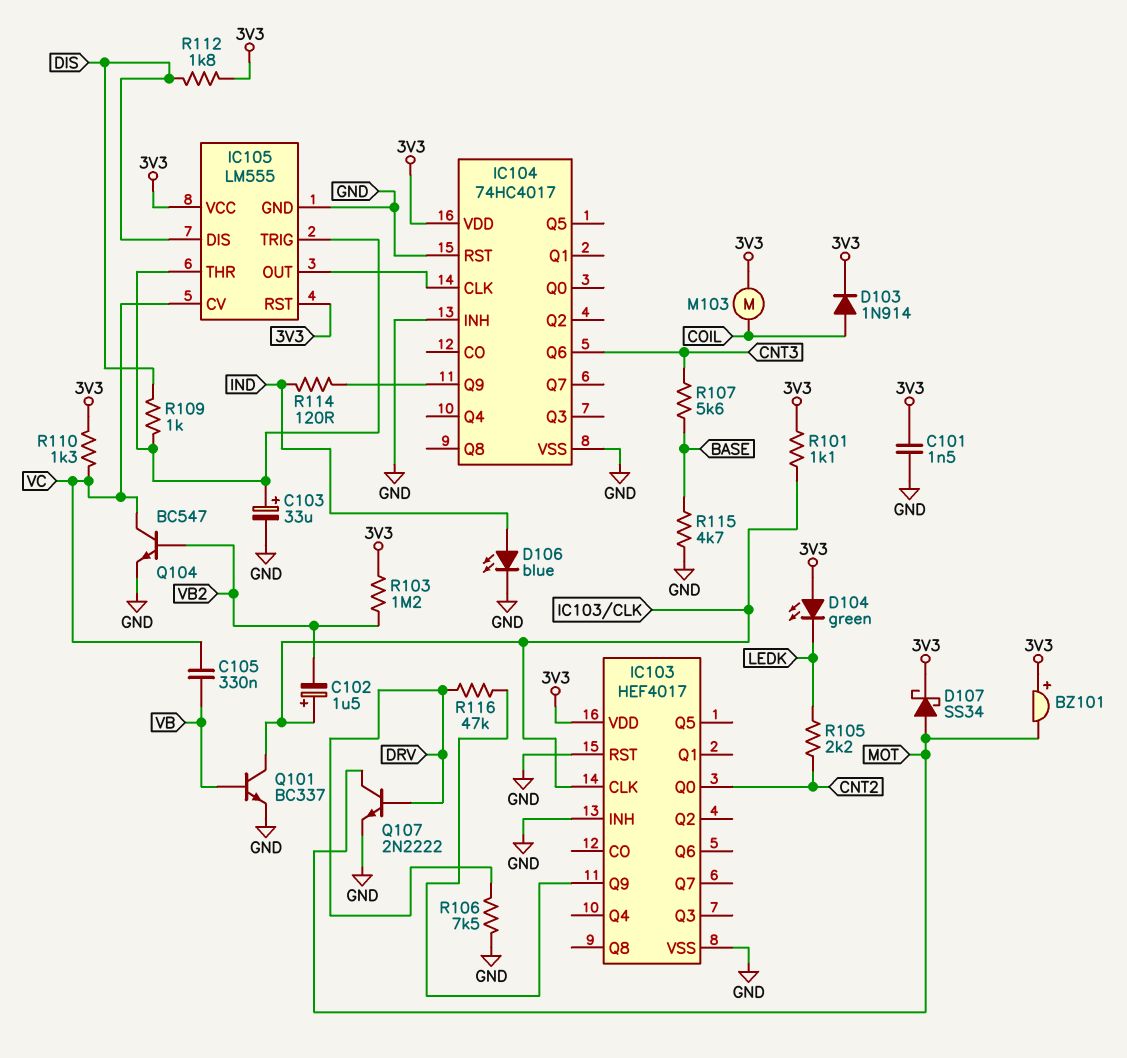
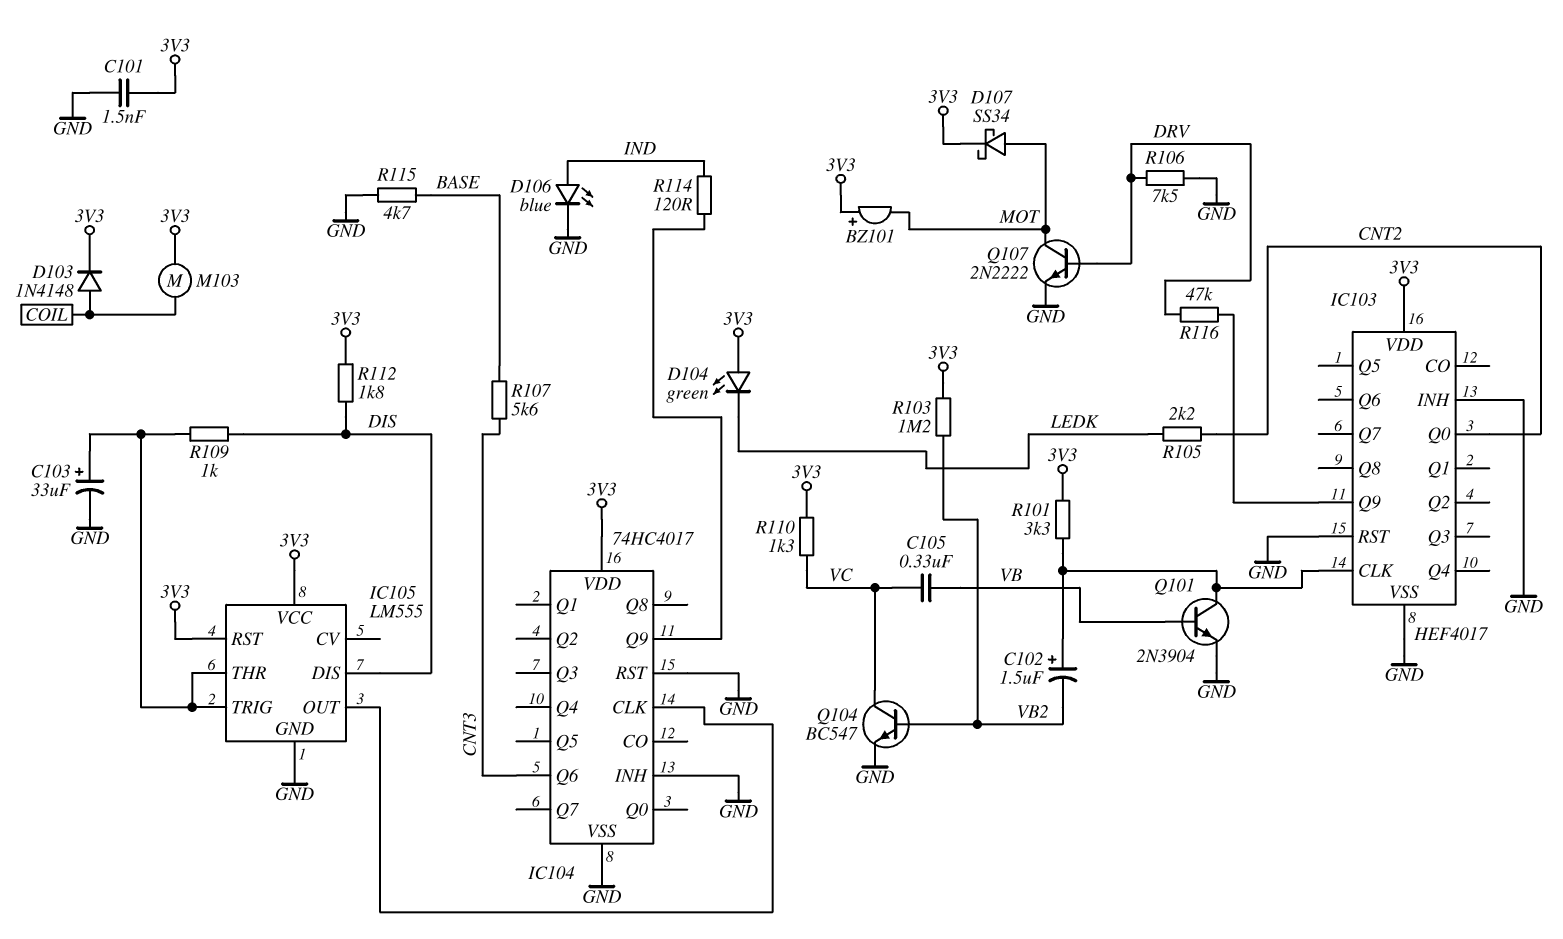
D103: diode 1N914 (A COIL, K 3V3) -> diode 1N4148 (A COIL, K 3V3)
IC105 pin CV: VC -> none
Q101: NPN BC337 (B VB, C IC103/CLK, E GND) -> NPN 2N3904 (B VB, C IC103/CLK, E GND)
R101: 1.1k (3V3, IC103/CLK) -> 3.3k (3V3, IC103/CLK)

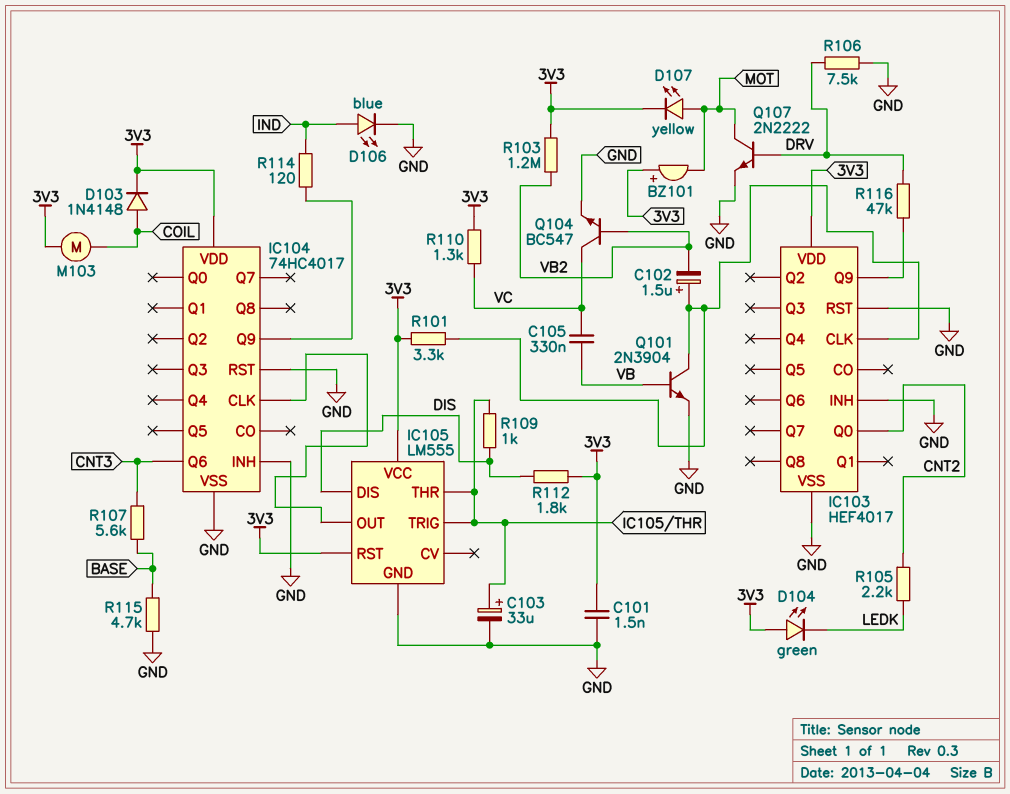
D107: schottky SS34 (A MOT, K 3V3) -> LED yellow (A MOT, K 3V3)

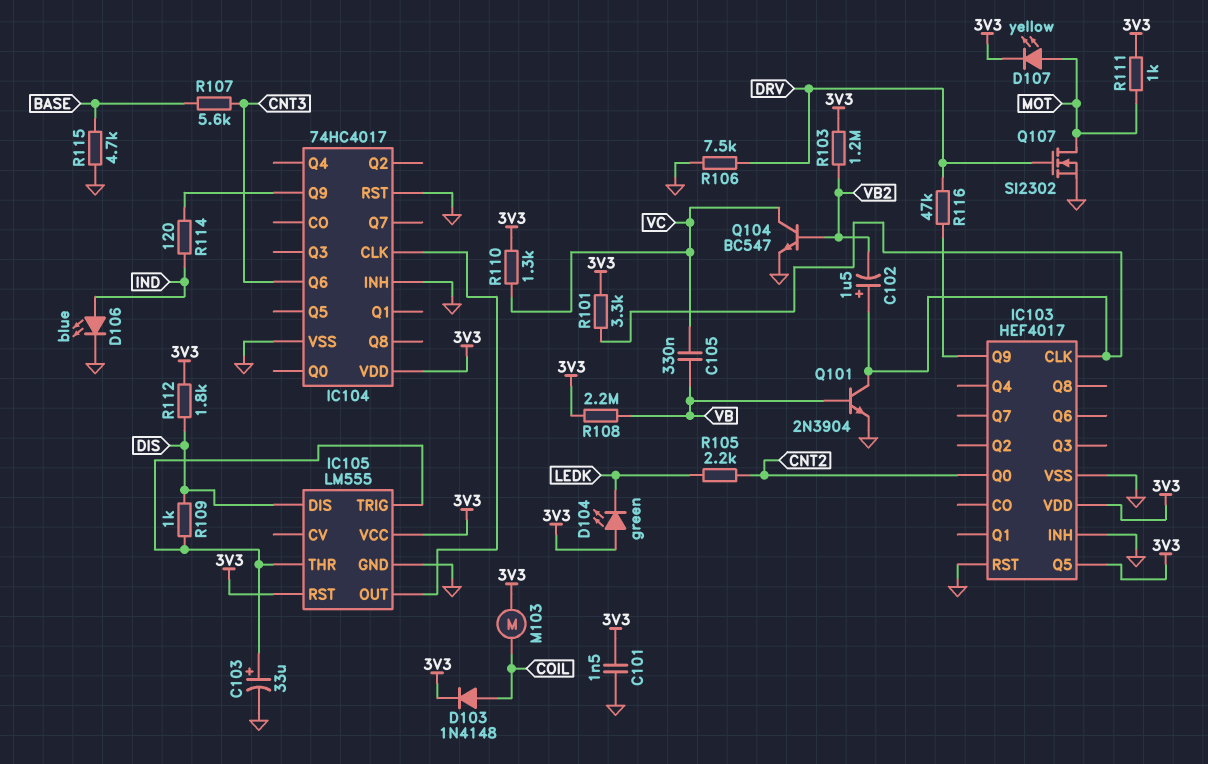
BZ101: buzzer (plus 3V3, minus MOT) -> none
IC103 pin Q5: none -> 3V3
Q107: NPN 2N2222 (B DRV, C MOT, E GND) -> NMOS SI2302 (G DRV, D MOT, S GND)
R108: none -> 2.2M (3V3, VB)
R111: none -> 1k (3V3, MOT)

